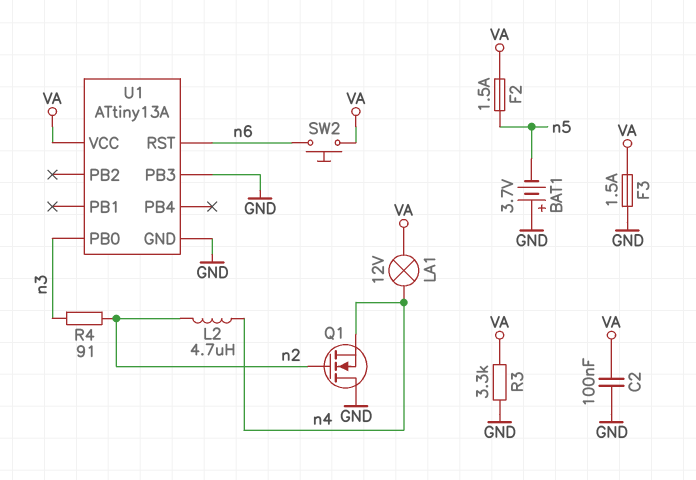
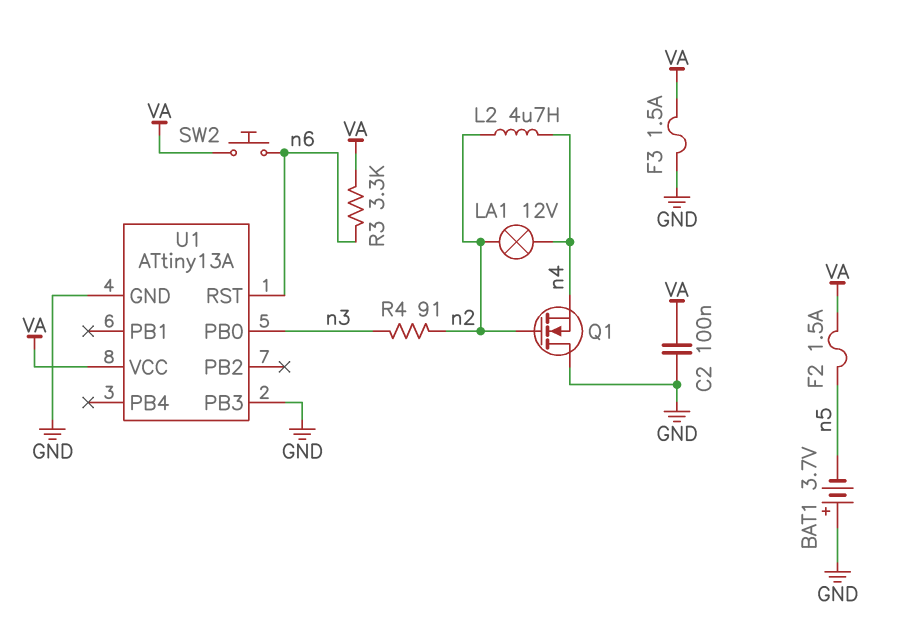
LA1: lamp 12V (VA, n4) -> lamp 12V (n2, n4)
R3: 3.3k (GND, VA) -> 3.3k (VA, n6)

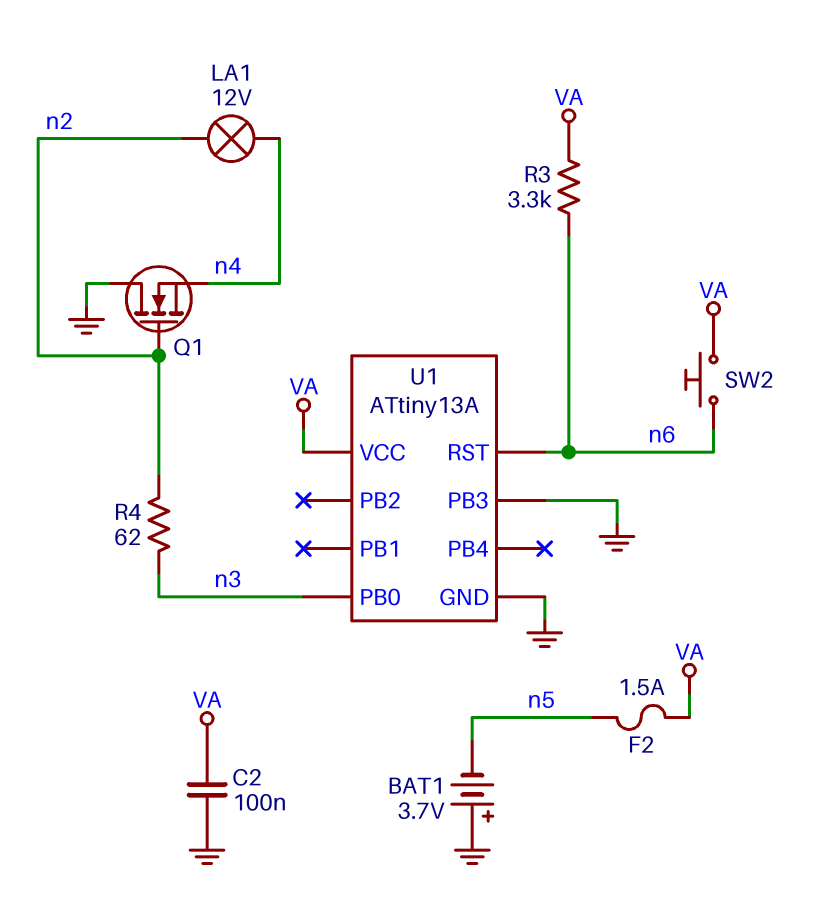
F3: 1.5A (GND, VA) -> none
L2: 4.7uH (n2, n4) -> none
R4: 91 (n2, n3) -> 62 (n2, n3)

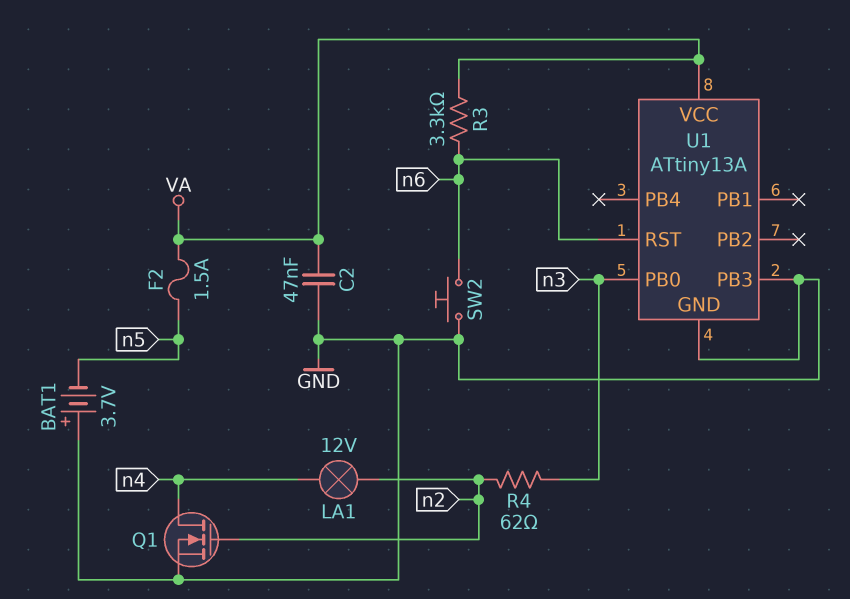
C2: 100nF (GND, VA) -> 47nF (GND, VA)
Q1: NMOS (G n2, D GND, S n4) -> NMOS (G n2, D n4, S GND)
SW2: button (VA, n6) -> button (GND, n6)

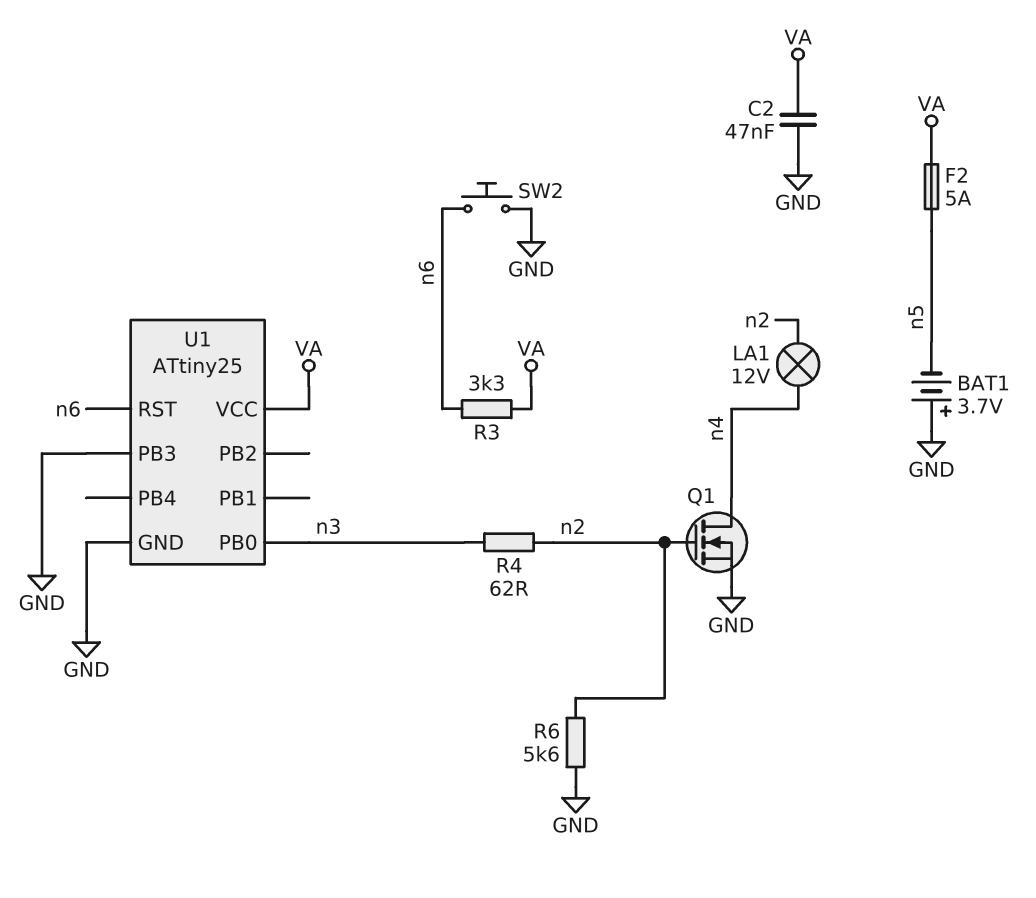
F2: 1.5A (VA, n5) -> 5A (VA, n5)
R6: none -> 5.6k (GND, n2)
U1: ATtiny13A -> ATtiny25

